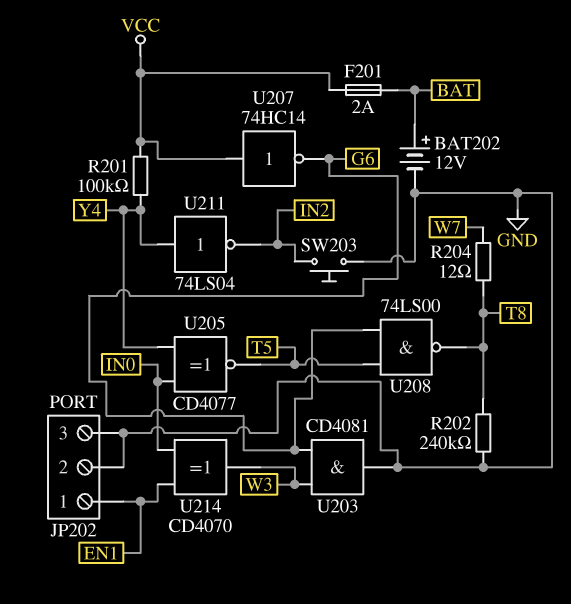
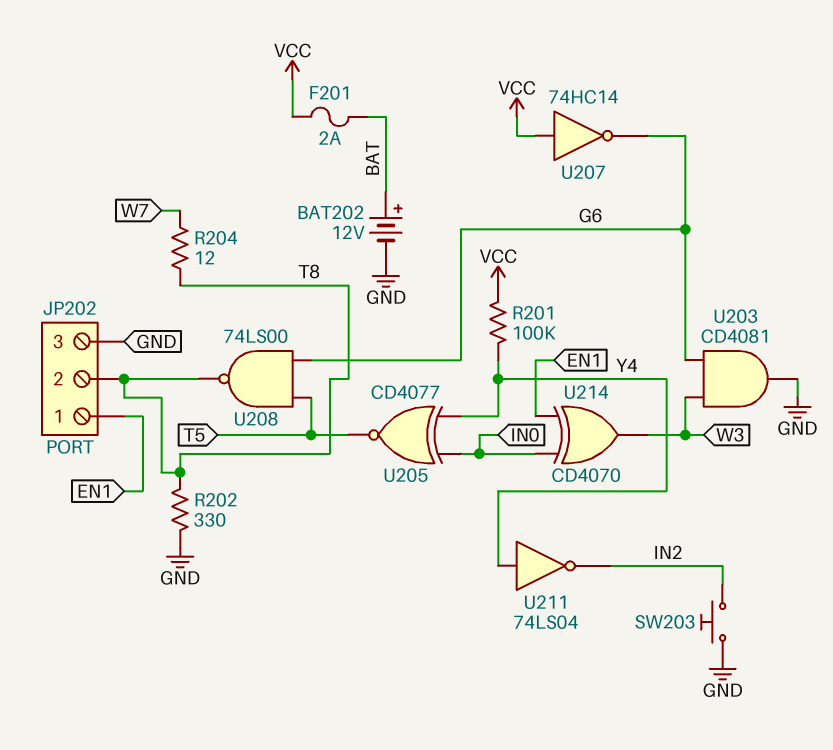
JP202 pin 2: GND -> T8
R202: 240k (GND, T8) -> 330 (GND, T8)

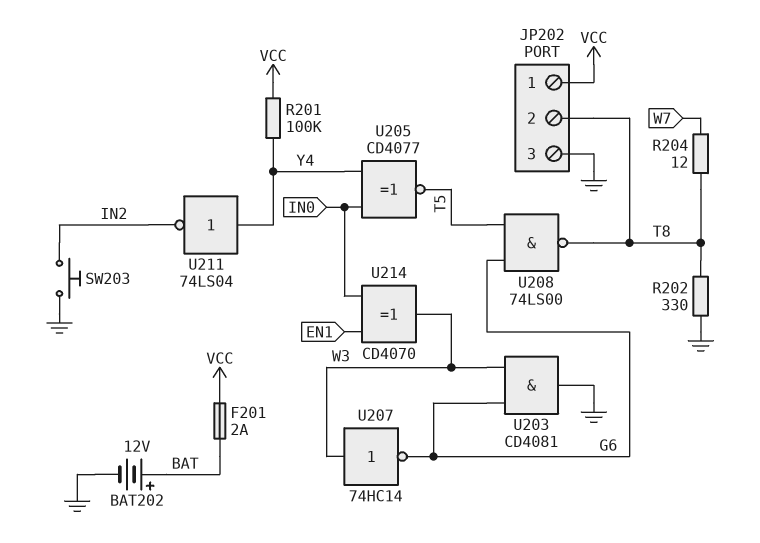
JP202 pin 1: EN1 -> VCC
U207: NOT 74HC14 (in VCC, out G6) -> NOT 74HC14 (in W3, out G6)

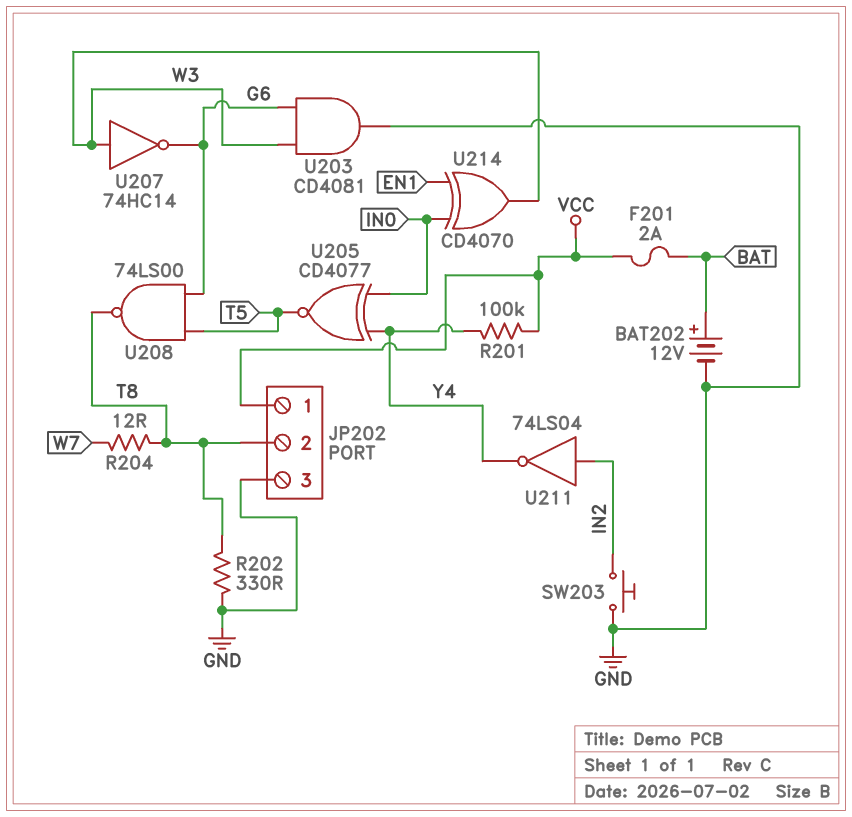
U211: NOT 74LS04 (in Y4, out IN2) -> NOT 74LS04 (in IN2, out Y4)

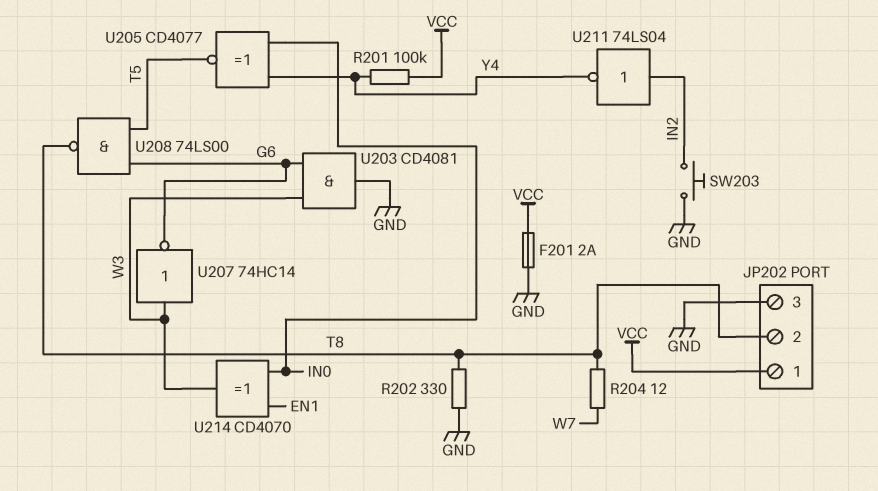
BAT202: 12V (plus BAT, minus GND) -> none
F201: 2A (BAT, VCC) -> 2A (GND, VCC)

